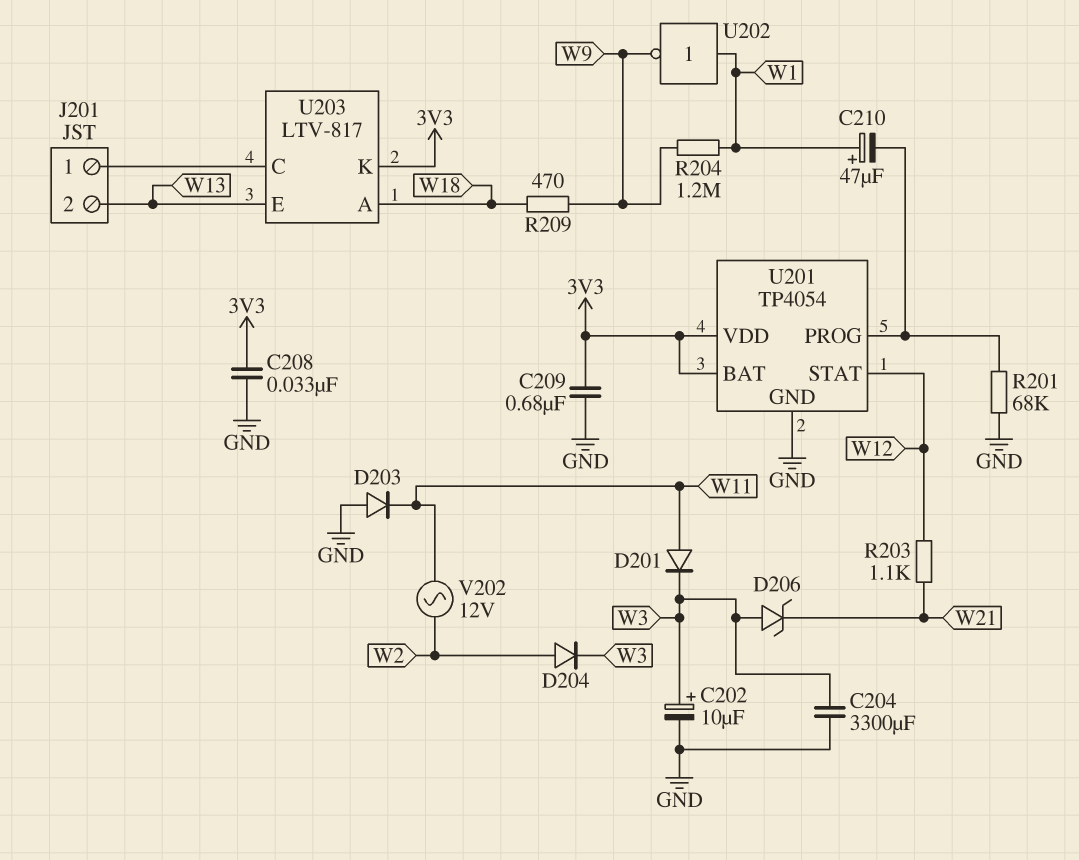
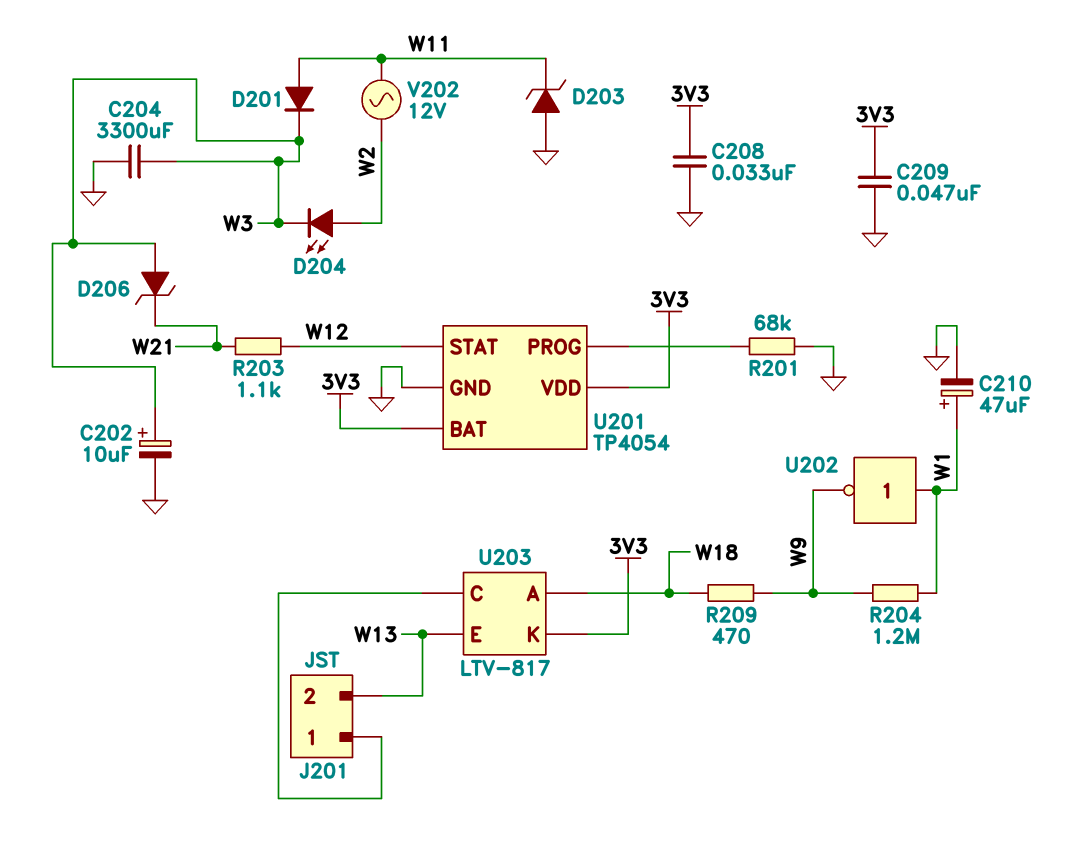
C209: 680nF (3V3, GND) -> 47nF (3V3, GND)
C210: 47uF (plus W1, minus U201/PROG) -> 47uF (plus W1, minus GND)
D203: diode (A GND, K W11) -> zener (A GND, K W11)
D204: diode (A W2, K W3) -> LED (A W2, K W3)

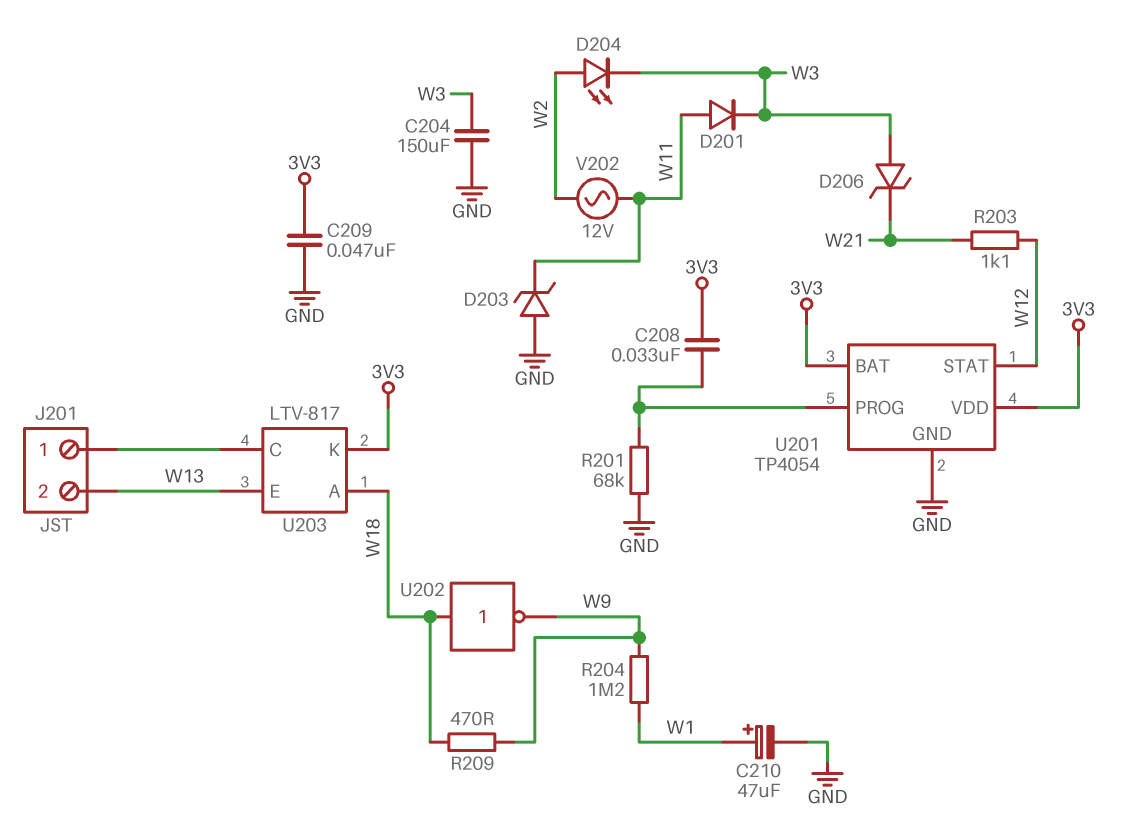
C202: 10uF (plus W3, minus GND) -> none
C204: 3300uF (GND, W3) -> 150uF (GND, W3)
C208: 33nF (3V3, GND) -> 33nF (3V3, U201/PROG)
U202: NOT (in W1, out W9) -> NOT (in W18, out W9)

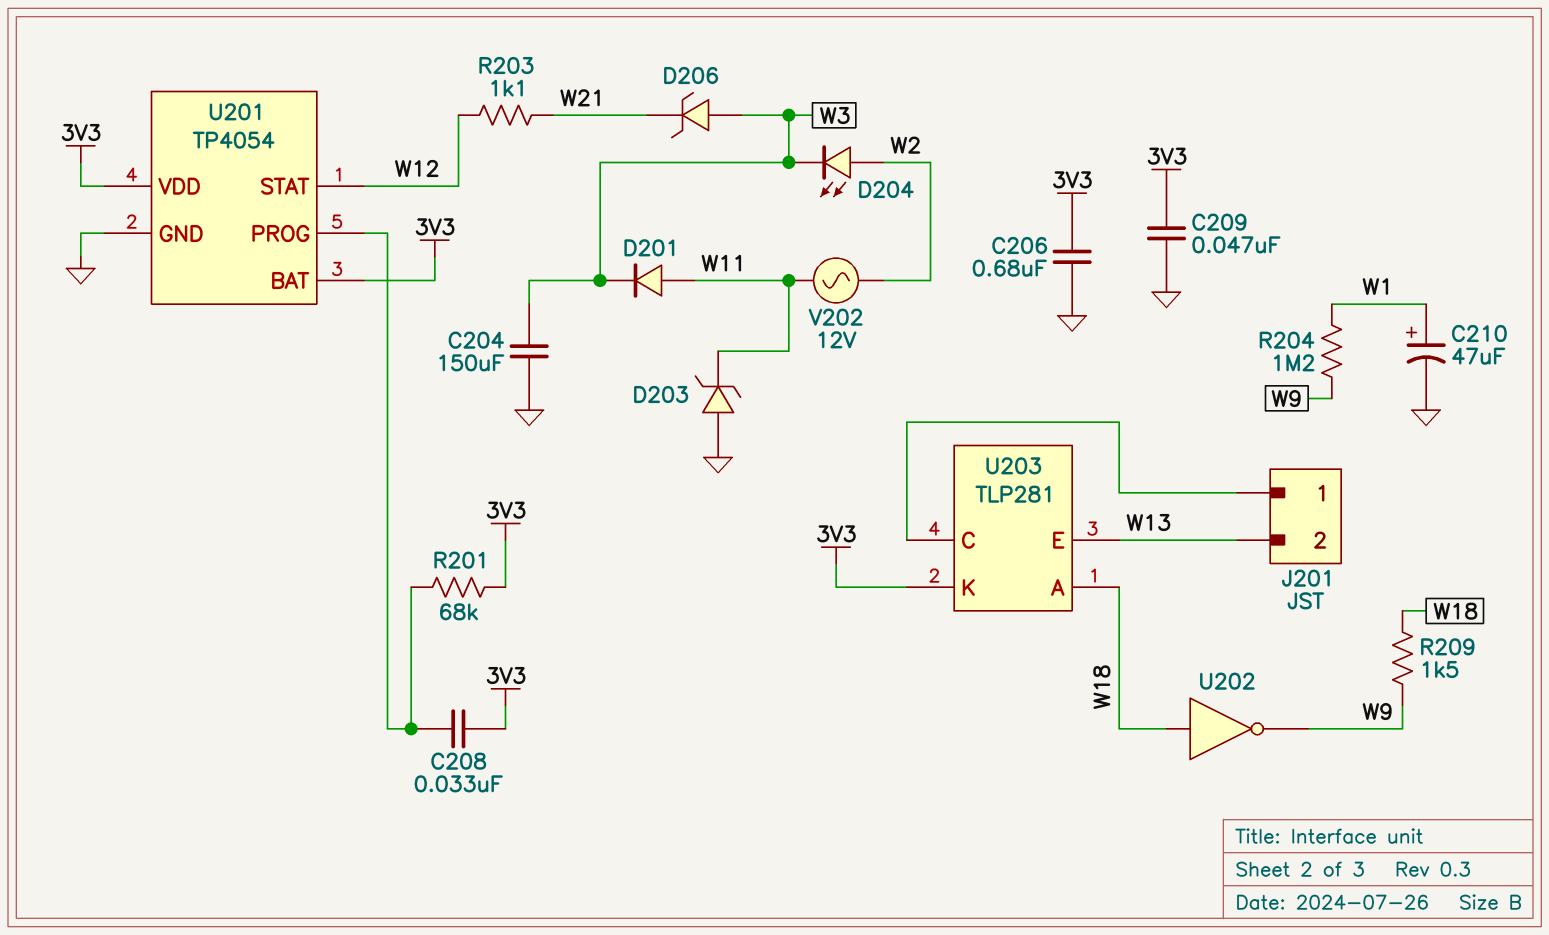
C206: none -> 680nF (3V3, GND)
R201: 68k (GND, U201/PROG) -> 68k (3V3, U201/PROG)
R209: 470 (W9, W18) -> 1.5k (W9, W18)
U203: LTV-817 -> TLP281

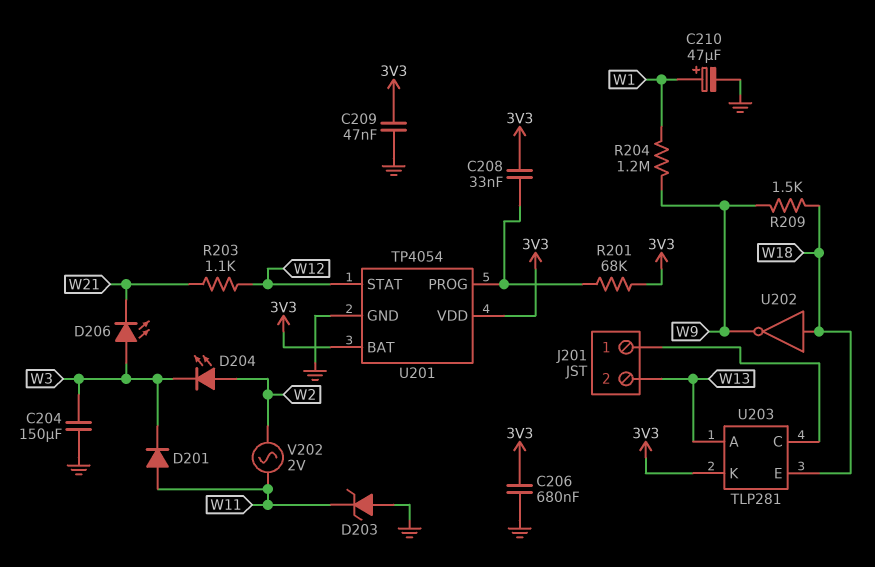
D206: zener (A W3, K W21) -> LED (A W3, K W21)
U203 pin A: W18 -> W13
U203 pin E: W13 -> W18
V202: AC 12V (W2, W11) -> AC 2V (W2, W11)

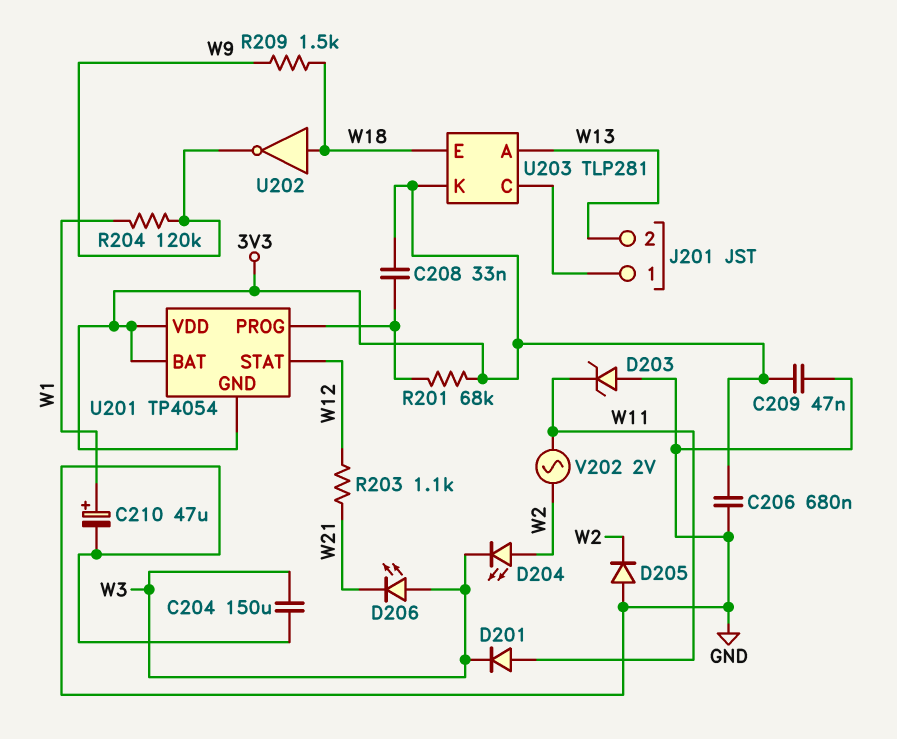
D205: none -> diode (A GND, K W2)
R204: 1.2M (W1, W9) -> 120k (W1, W9)
U201 pin GND: GND -> 3V3

